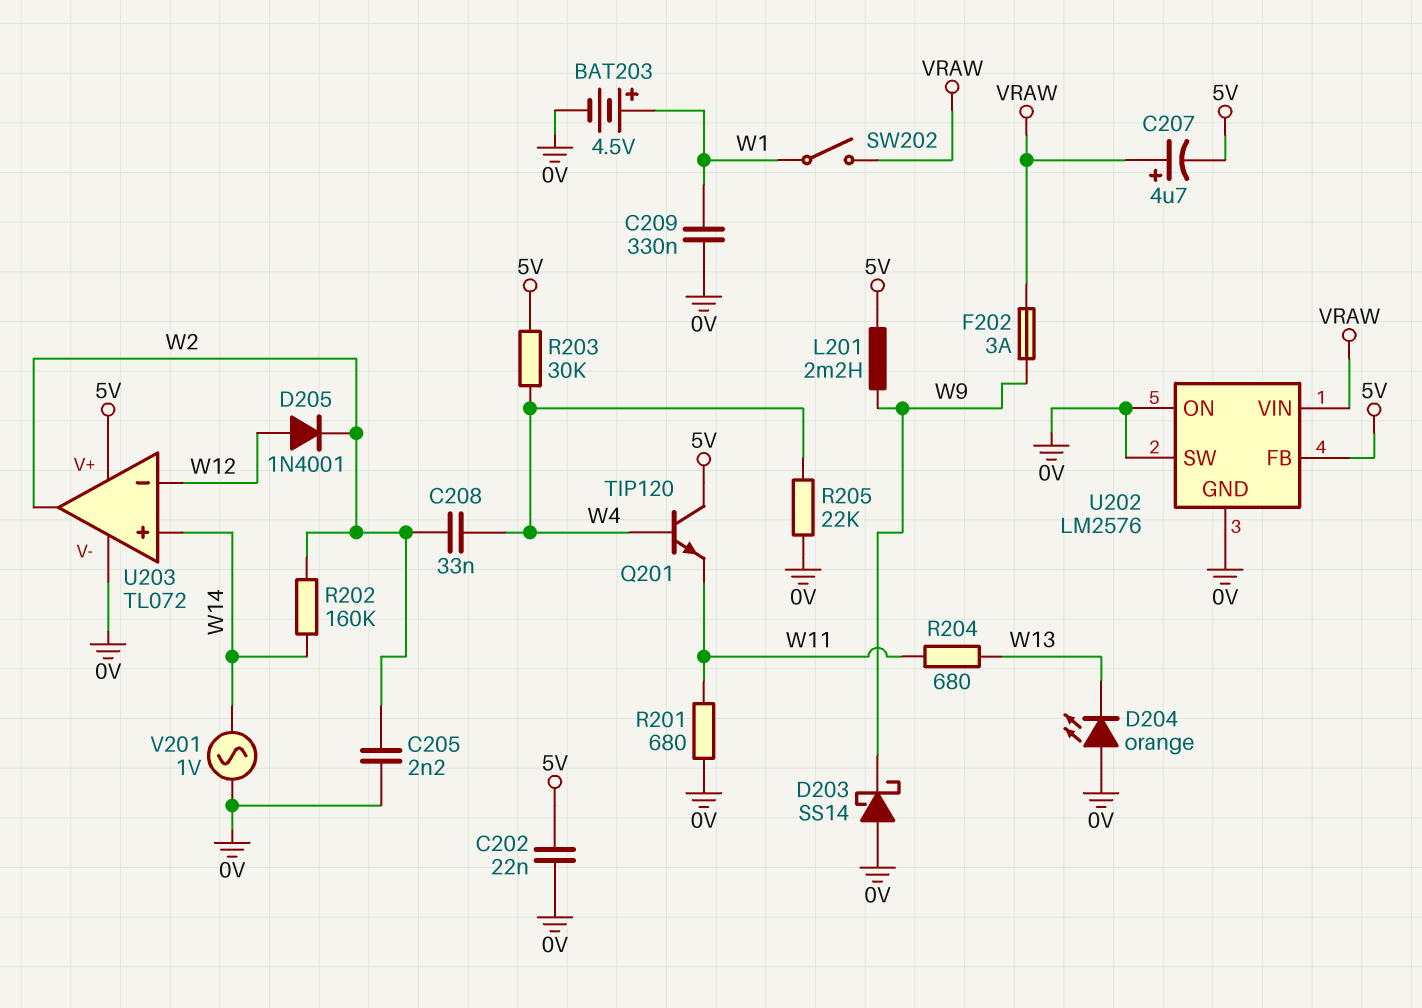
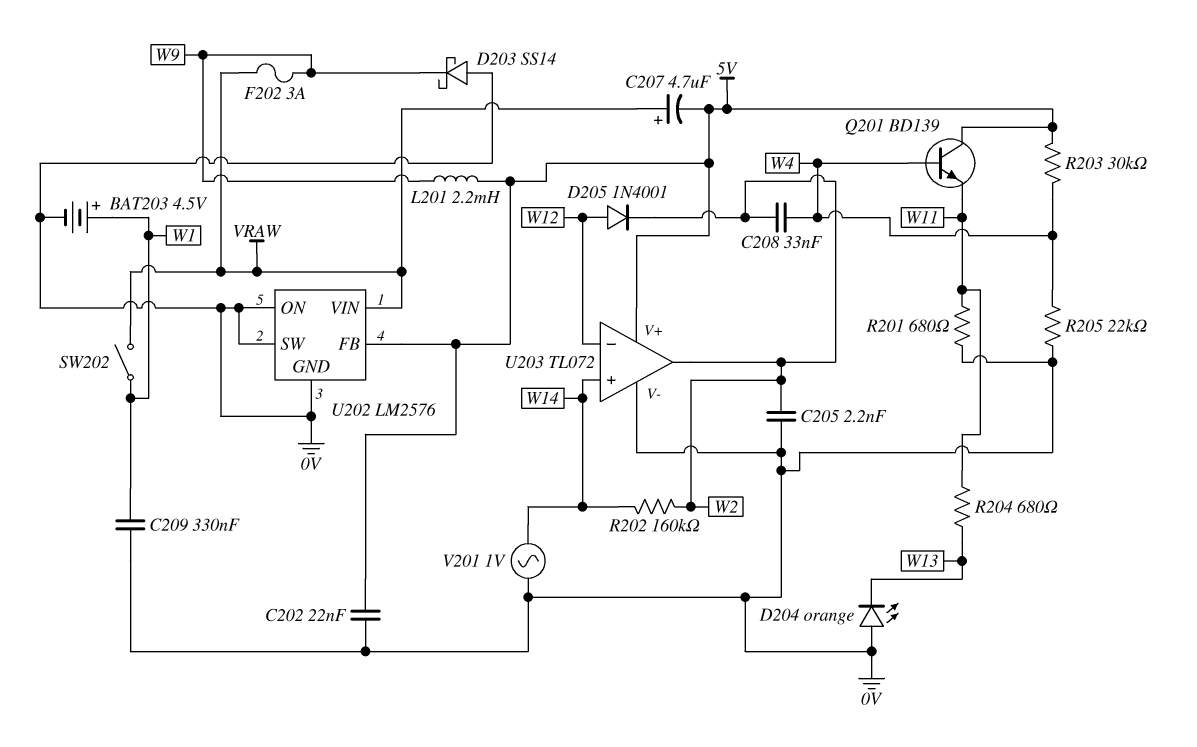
Q201: NPN TIP120 (B W4, C 5V, E W11) -> NPN BD139 (B W4, C 5V, E W11)

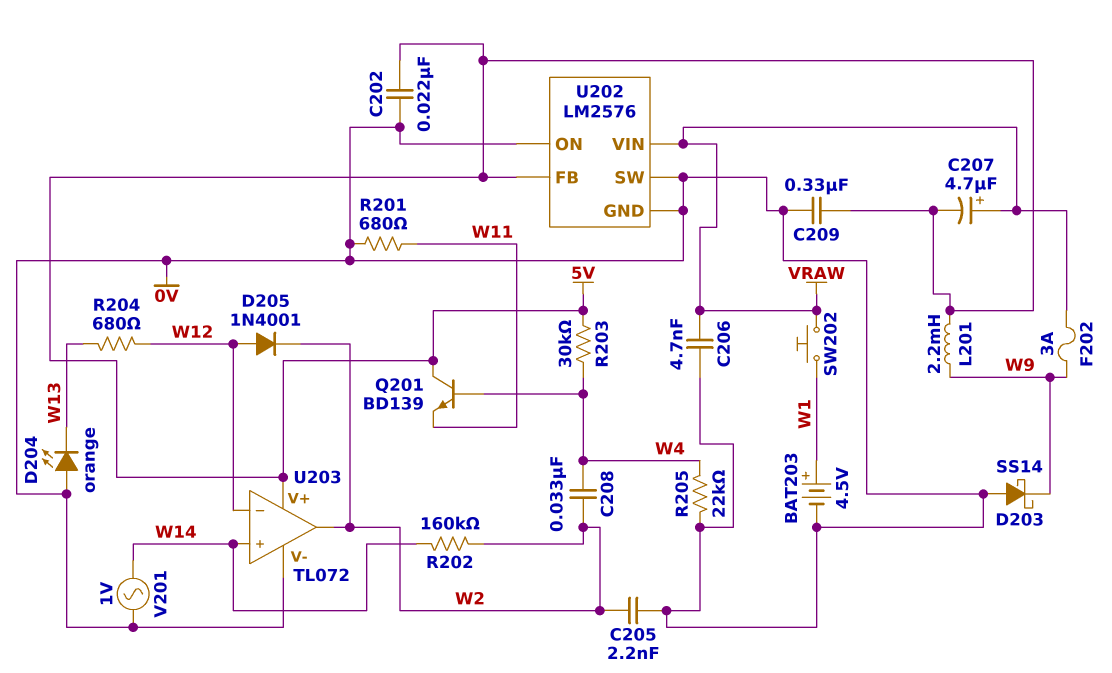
C206: none -> 4.7nF (0V, VRAW)
C209: 330nF (0V, W1) -> 330nF (0V, 5V)
R204: 680 (W11, W13) -> 680 (W12, W13)
SW202: switch (VRAW, W1) -> button (VRAW, W1)

